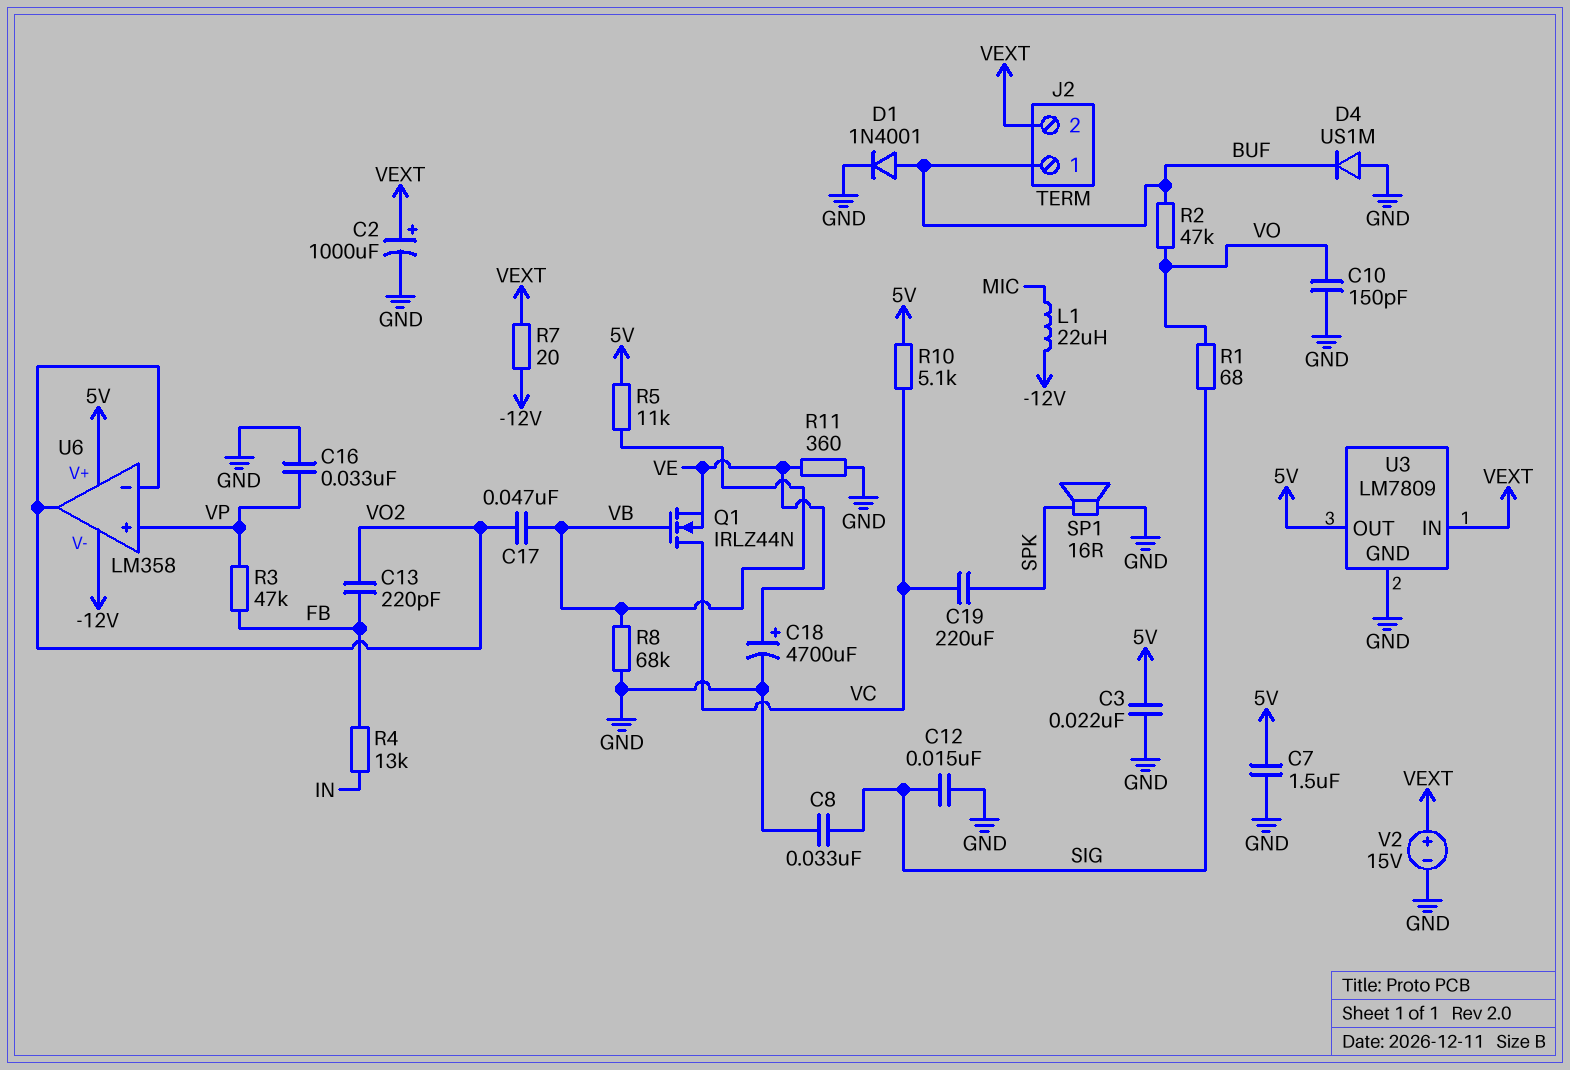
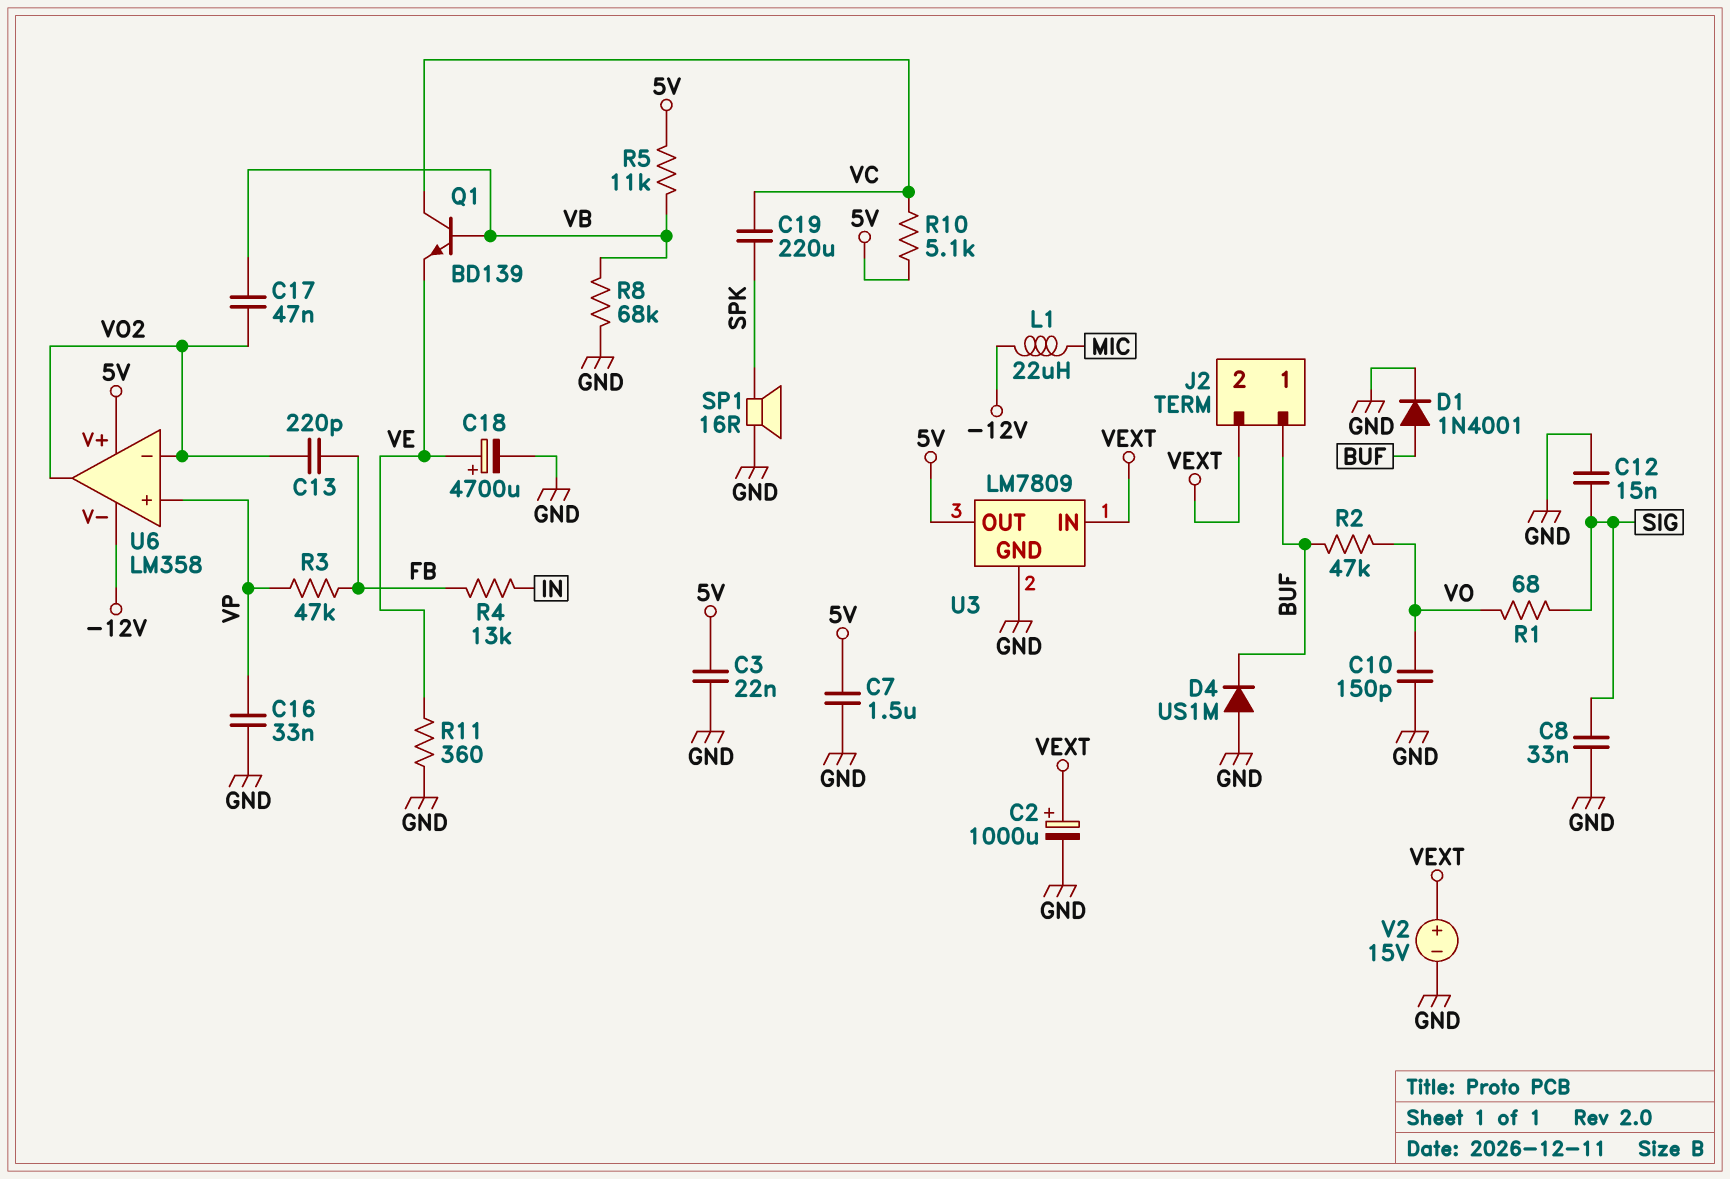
Q1: NMOS IRLZ44N (G VB, D VC, S VE) -> NPN BD139 (B VB, C VC, E VE)
R7: 20 (-12V, VEXT) -> none

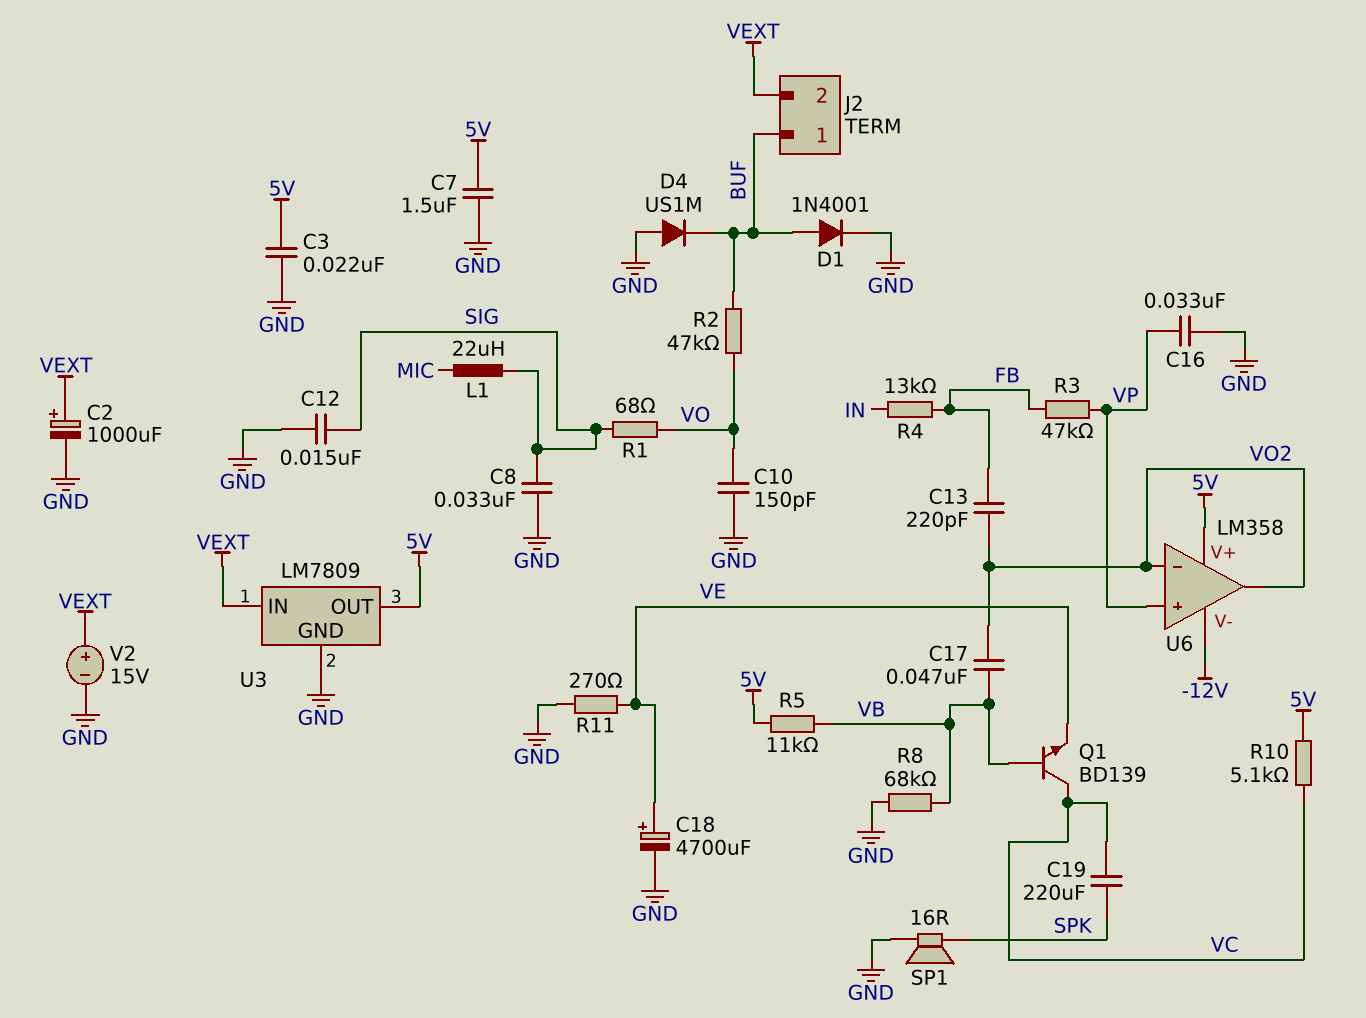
L1: 22uH (-12V, MIC) -> 22uH (MIC, SIG)
R11: 360 (GND, VE) -> 270 (GND, VE)

